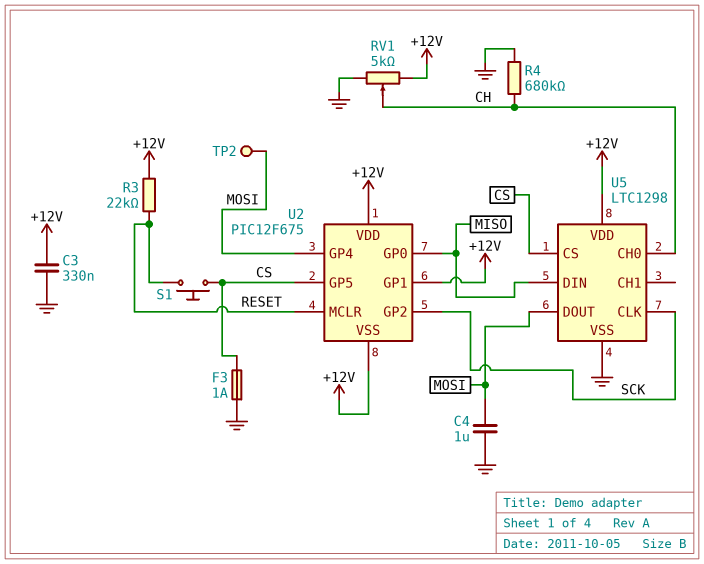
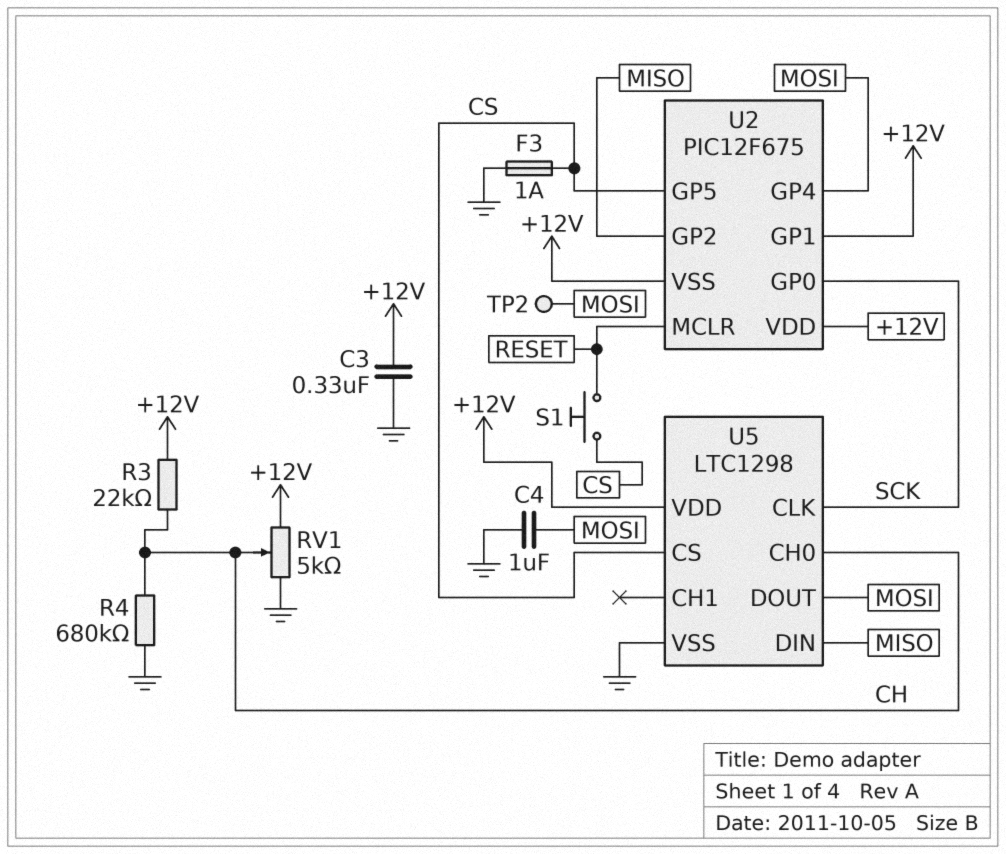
R3: 22k (+12V, RESET) -> 22k (+12V, CH)
U2 pin GP0: MISO -> SCK
U2 pin GP2: SCK -> MISO

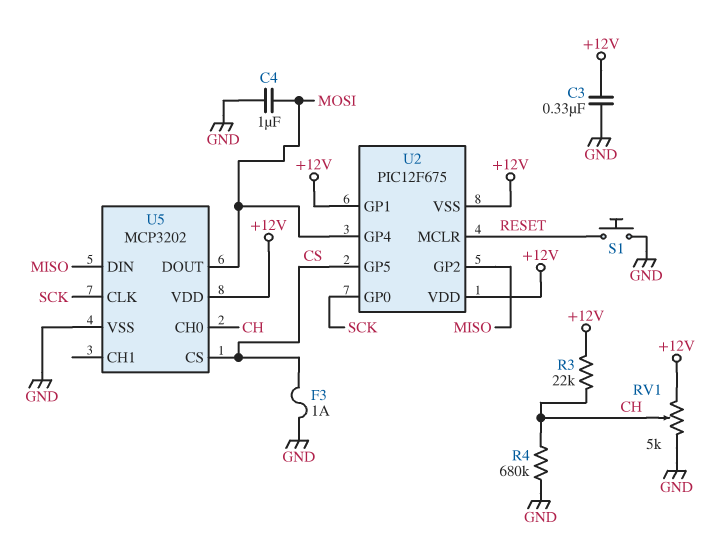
S1: button (CS, RESET) -> button (GND, RESET)
TP2: test point (MOSI) -> none
U5: LTC1298 -> MCP3202

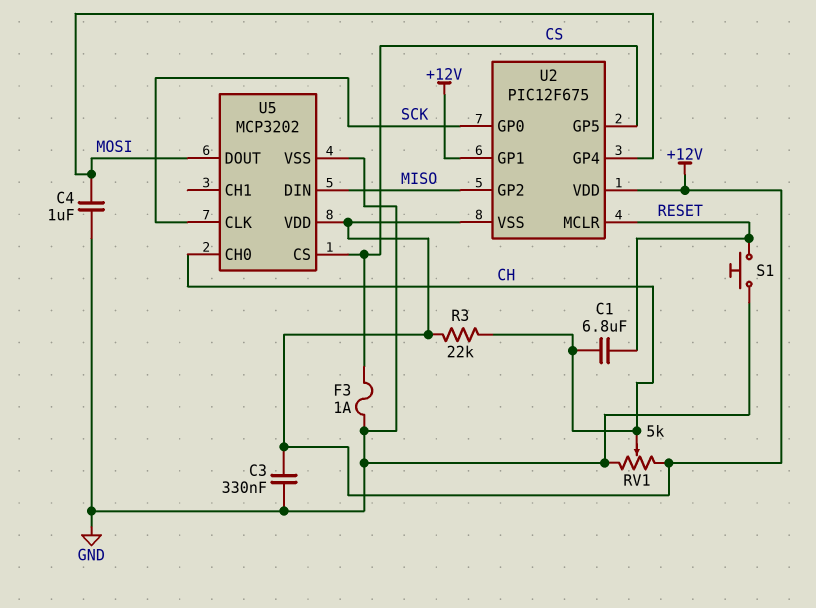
C1: none -> 6.8uF (CH, RESET)
R4: 680k (CH, GND) -> none

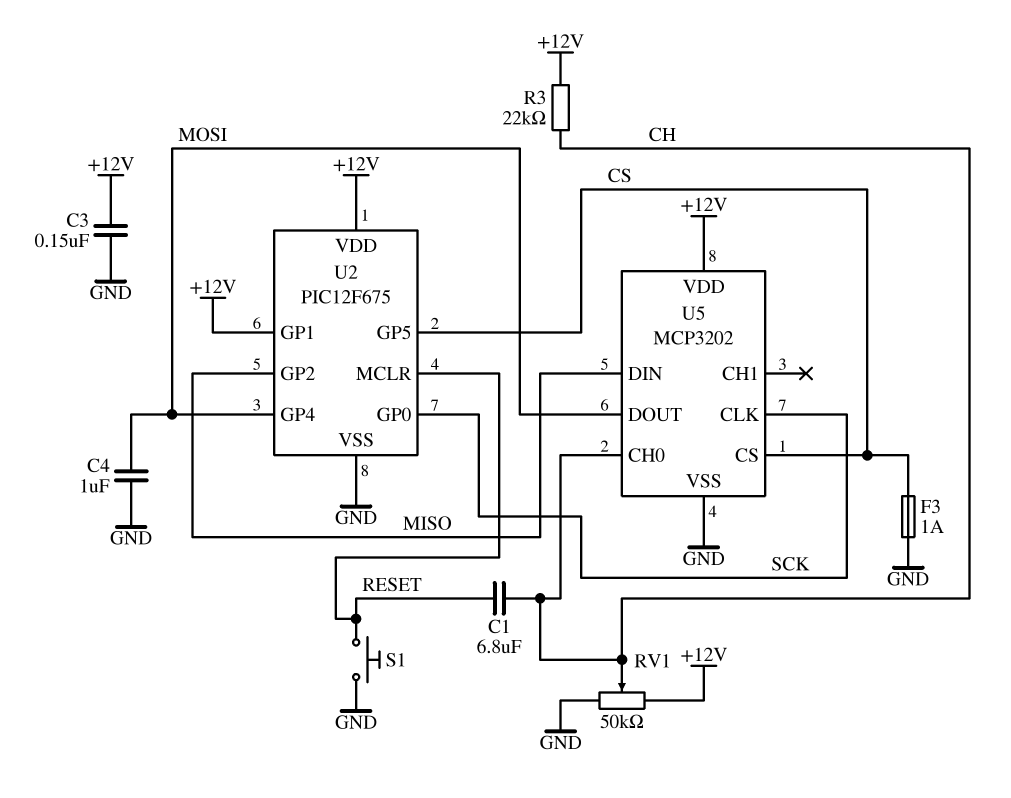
C3: 330nF (+12V, GND) -> 150nF (+12V, GND)
RV1: 5k (+12V, GND, wiper CH) -> 50k (+12V, GND, wiper CH)
U2 pin VSS: +12V -> GND

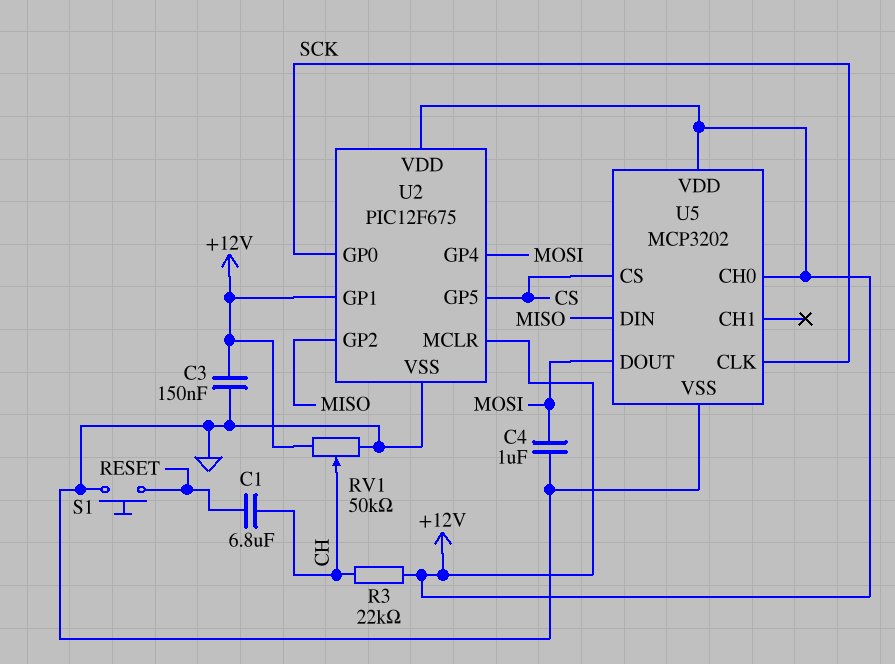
F3: 1A (CS, GND) -> none
U2 pin MCLR: RESET -> +12V
U5 pin CH0: CH -> +12V

